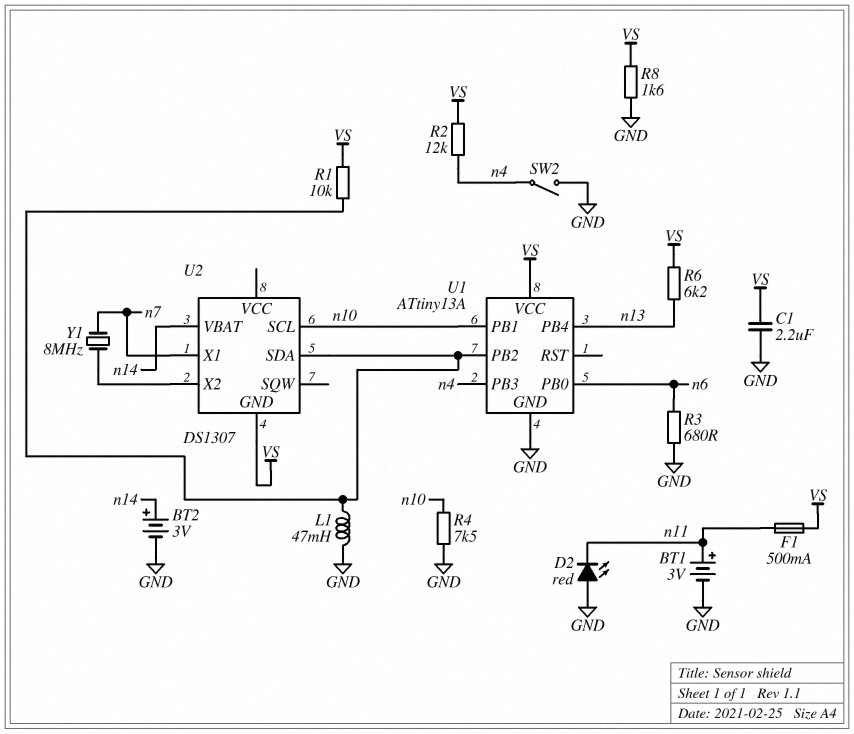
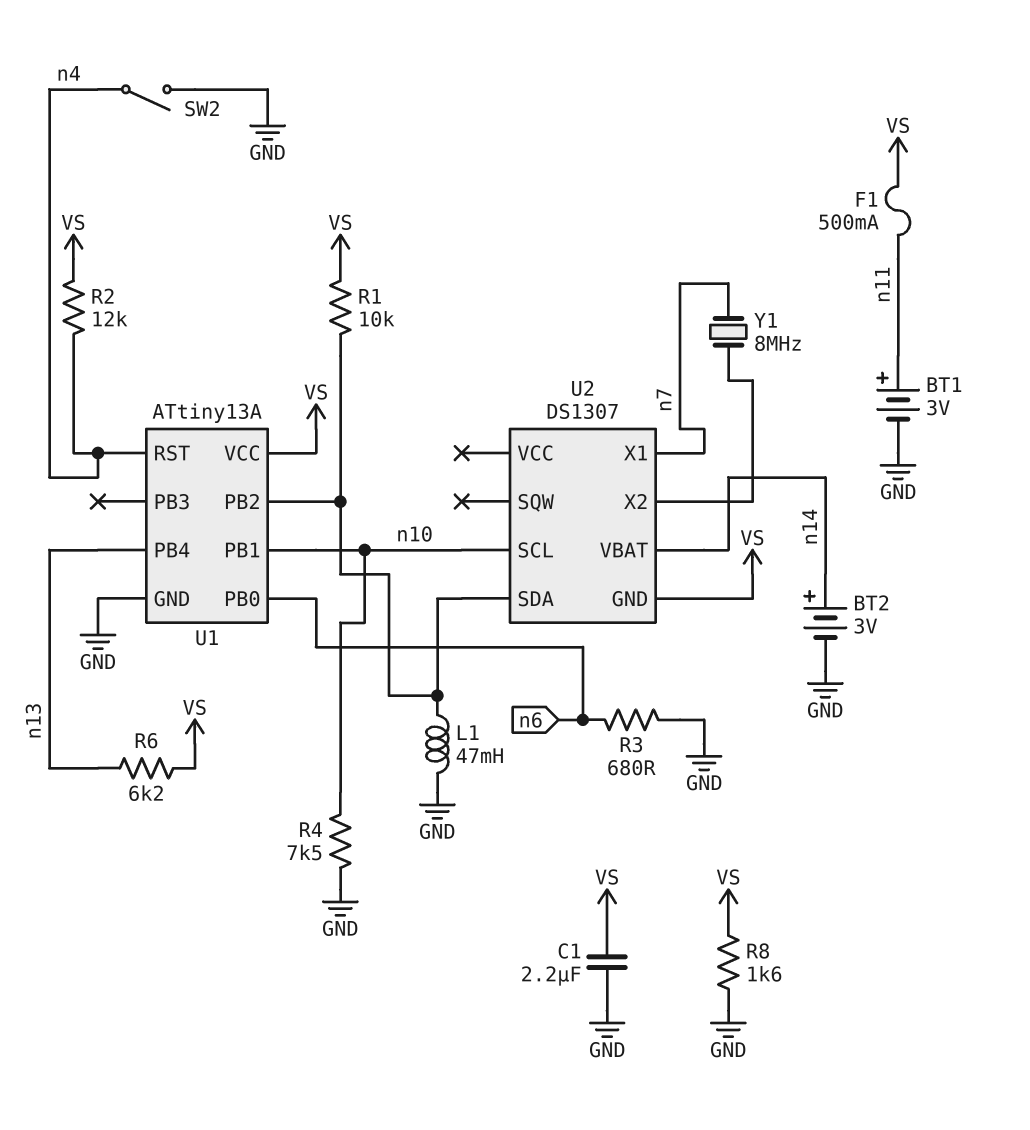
D2: LED red (A GND, K n11) -> none
U1 pin PB3: n4 -> none
U1 pin RST: none -> n4

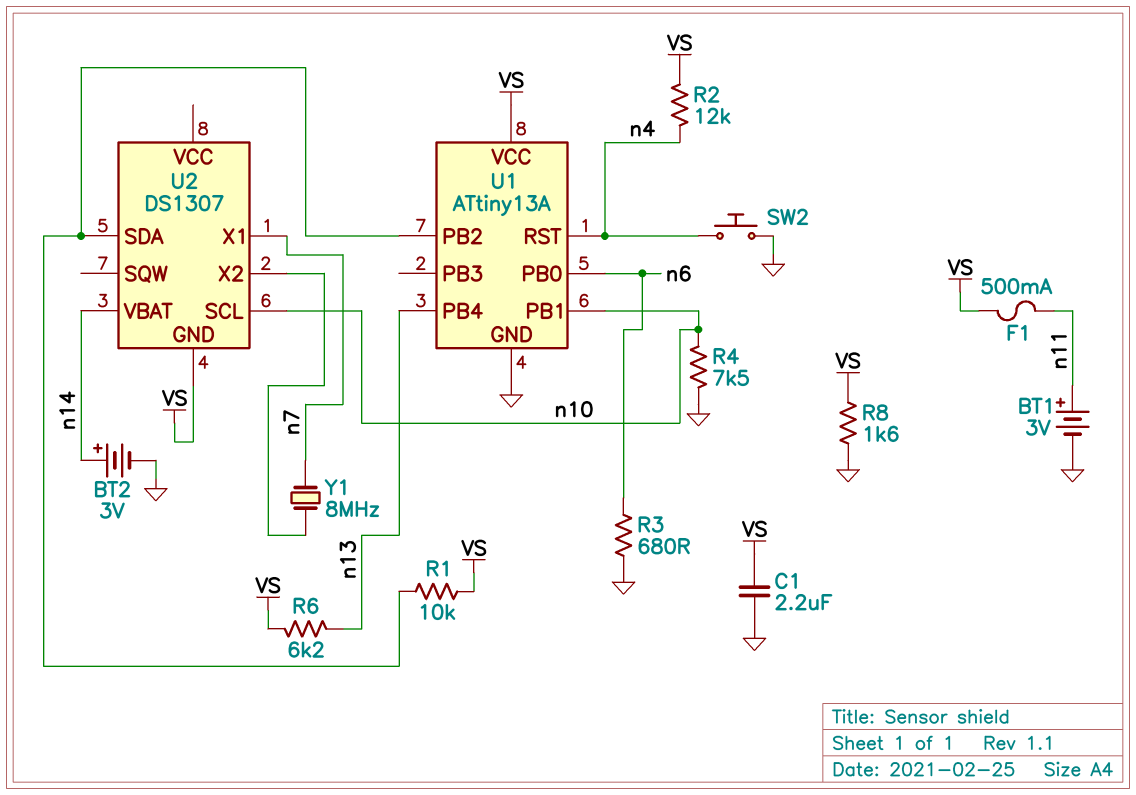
L1: 47mH (GND, U1/PB2) -> none
SW2: switch (GND, n4) -> button (GND, n4)

